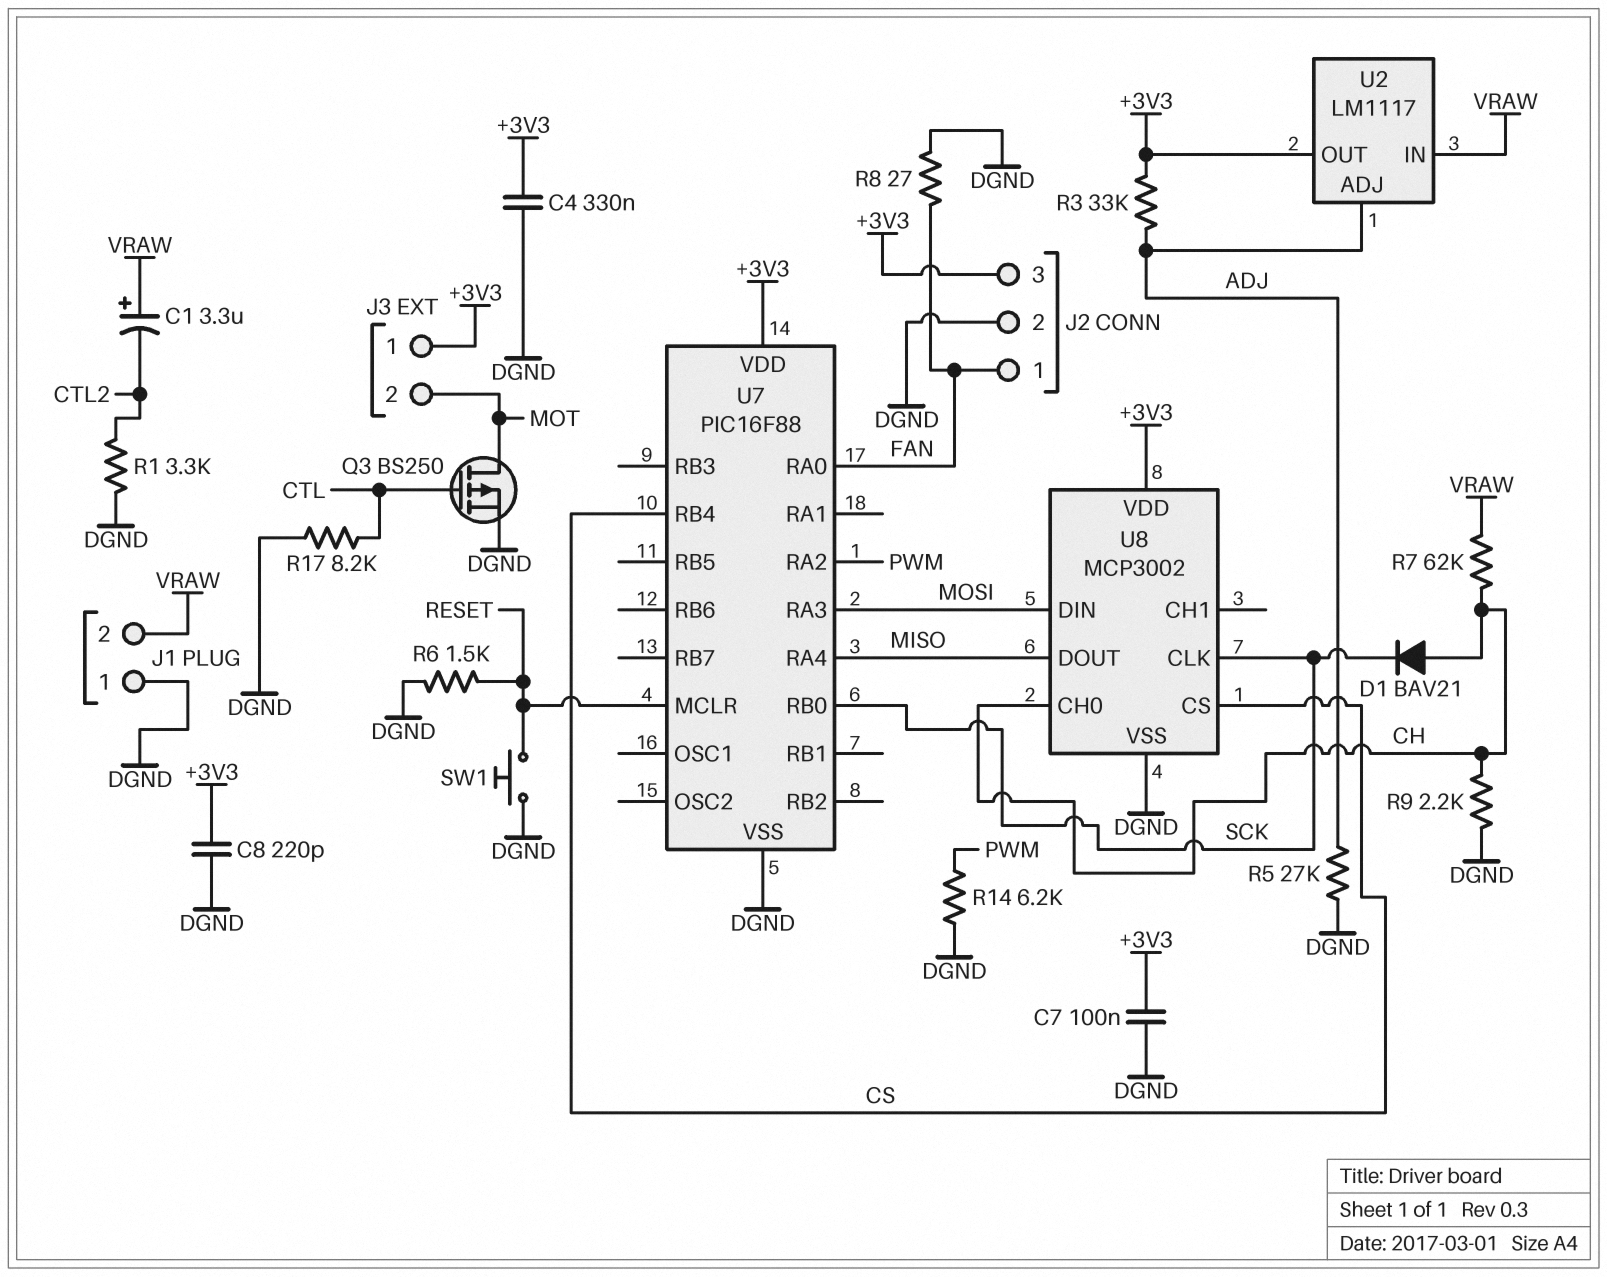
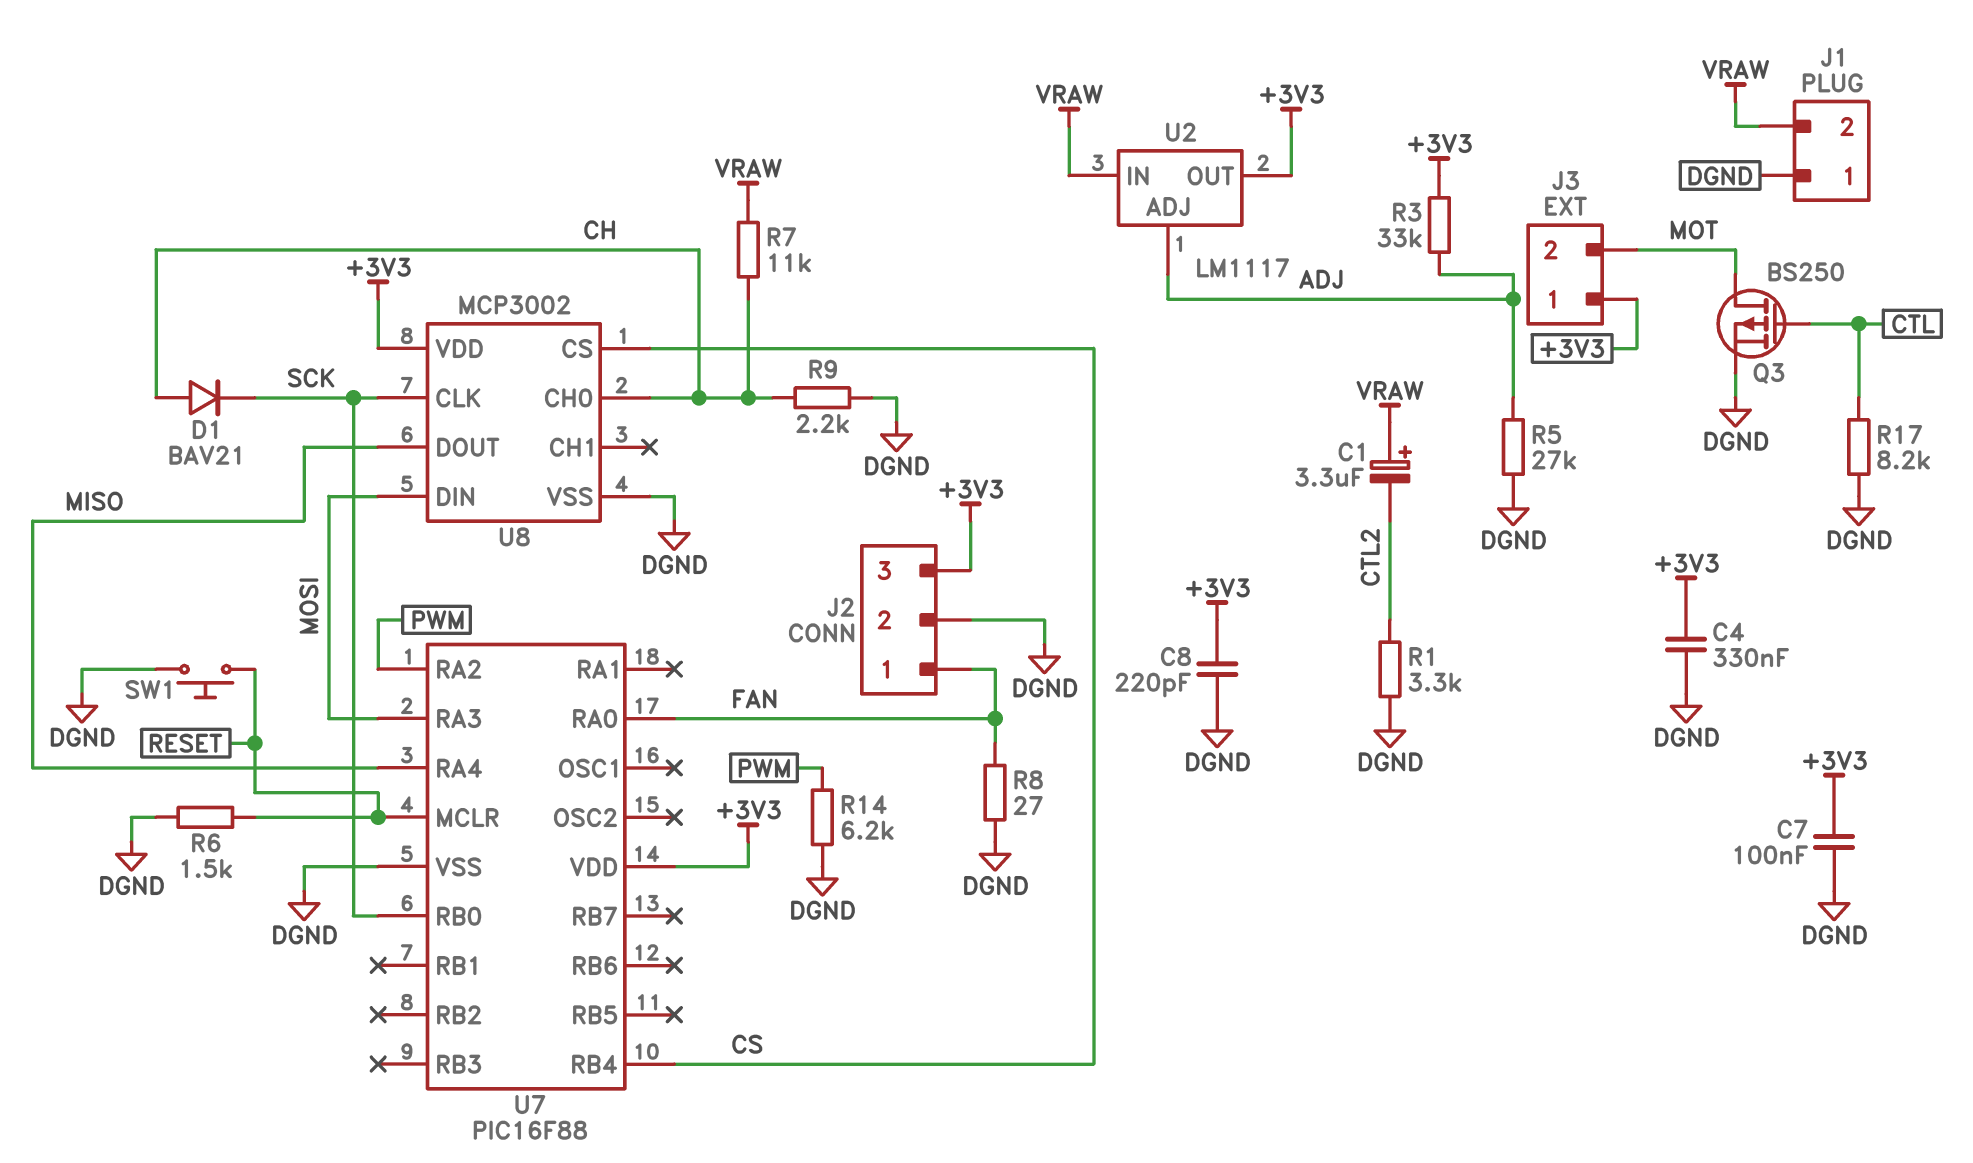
R7: 62k (CH, VRAW) -> 11k (CH, VRAW)

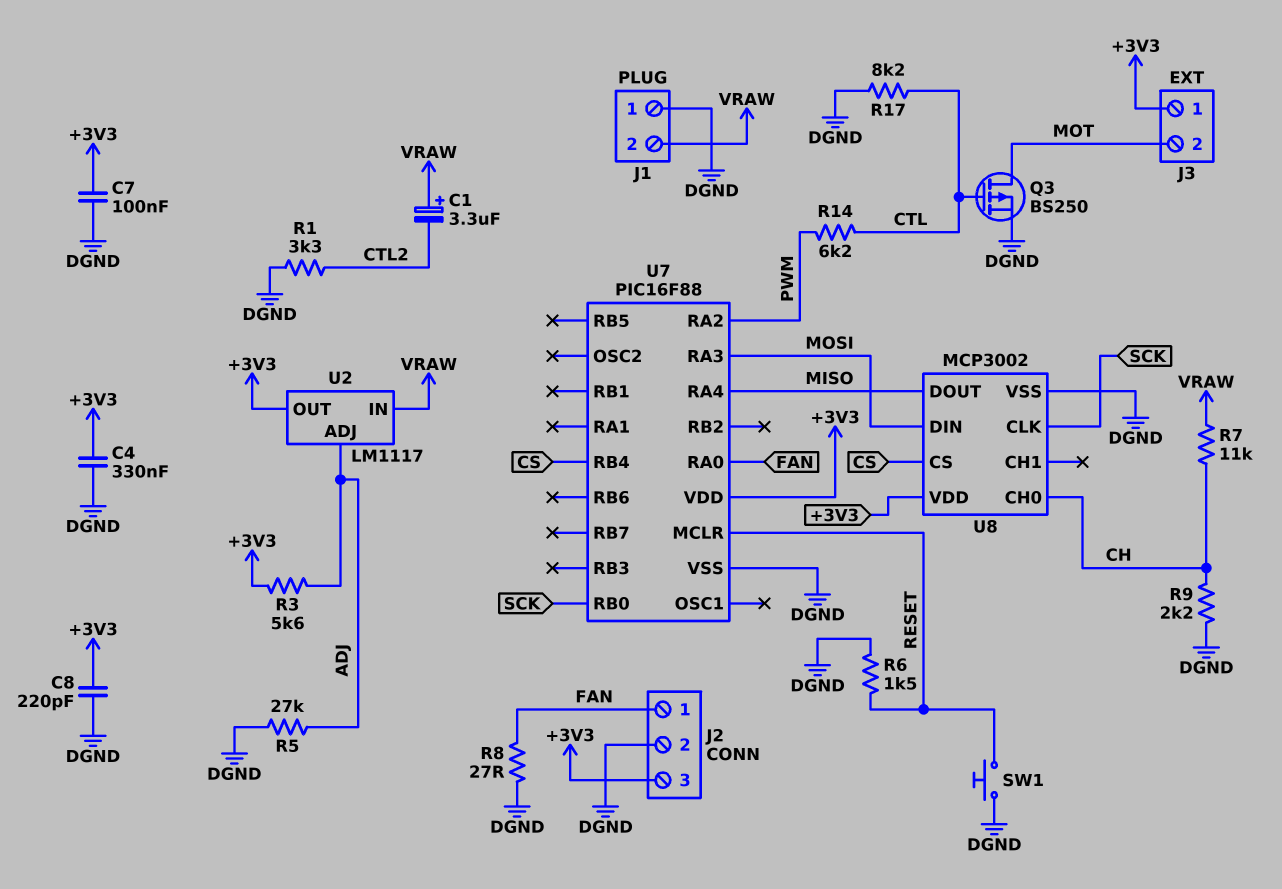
D1: diode BAV21 (A CH, K SCK) -> none
R3: 33k (+3V3, ADJ) -> 5.6k (+3V3, ADJ)
R14: 6.2k (DGND, PWM) -> 6.2k (CTL, PWM)

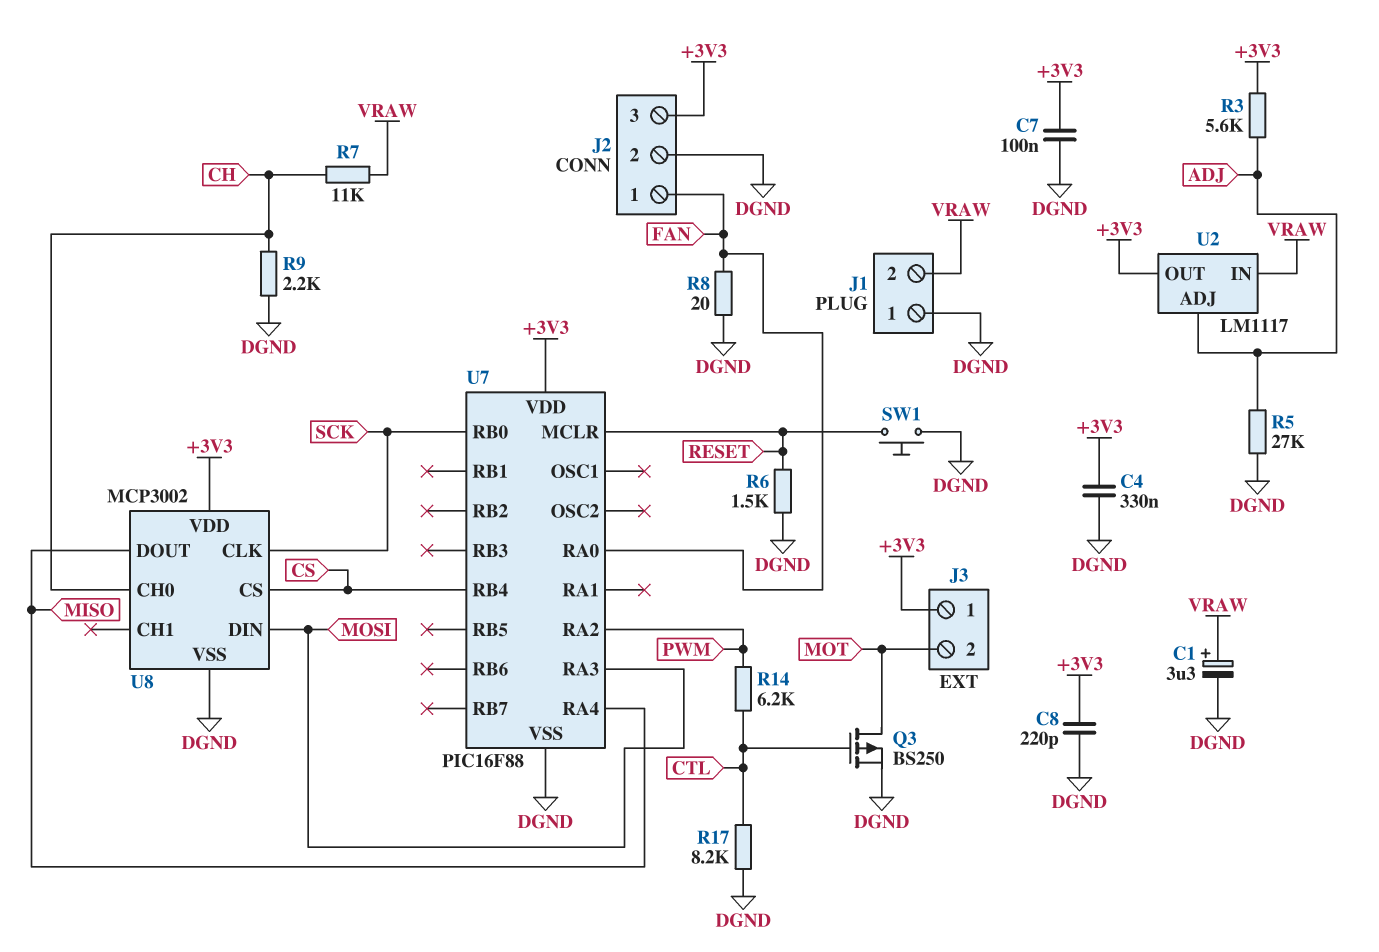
C1: 3.3uF (plus VRAW, minus CTL2) -> 3.3uF (plus VRAW, minus DGND)
R1: 3.3k (CTL2, DGND) -> none
R8: 27 (DGND, FAN) -> 20 (DGND, FAN)

